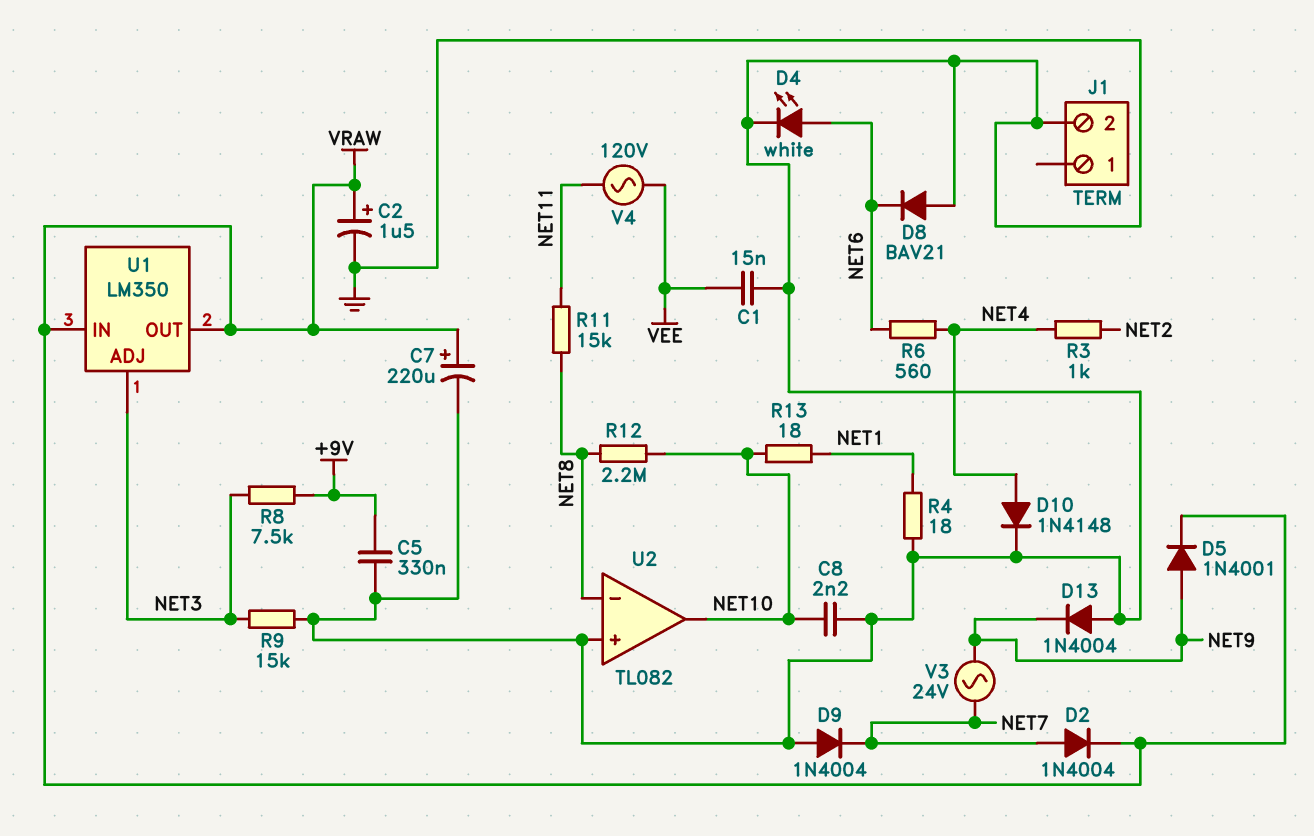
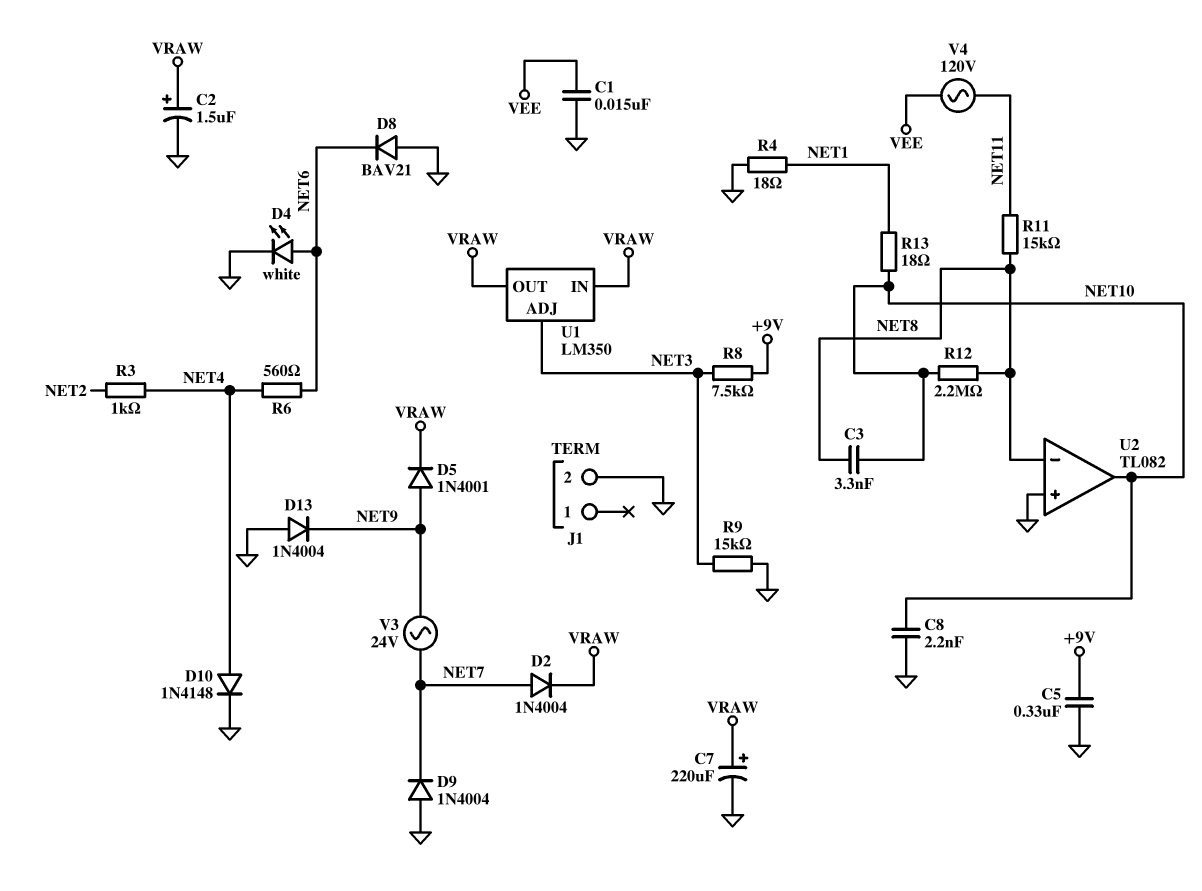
C3: none -> 3.3nF (NET8, NET10)

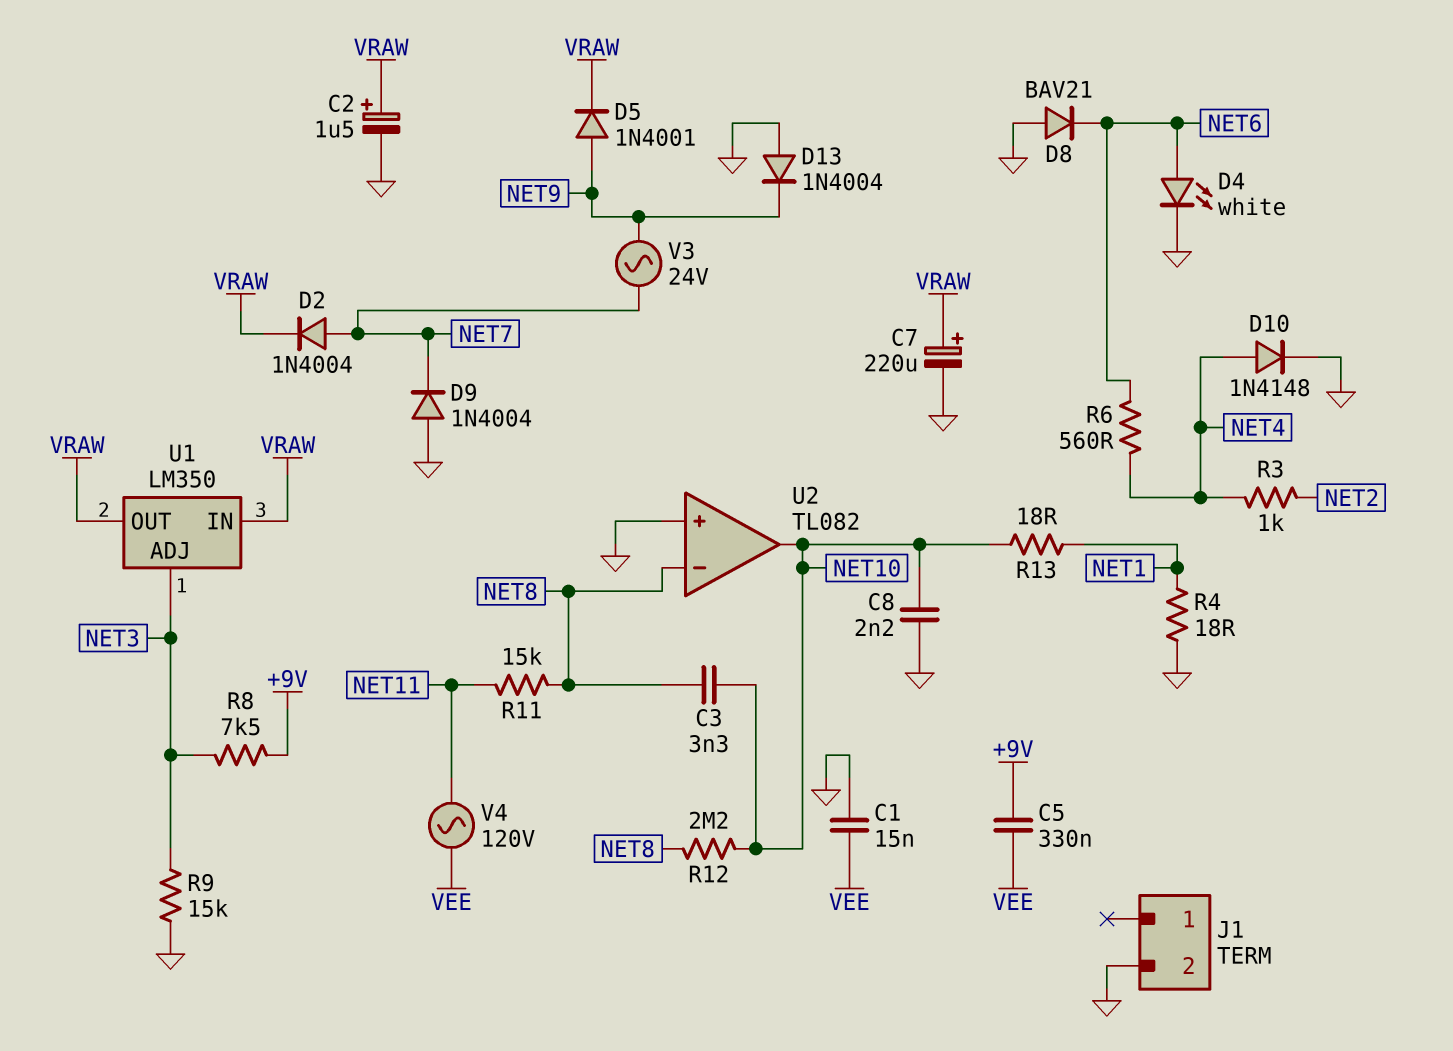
C5: 330nF (+9V, GND) -> 330nF (+9V, VEE)

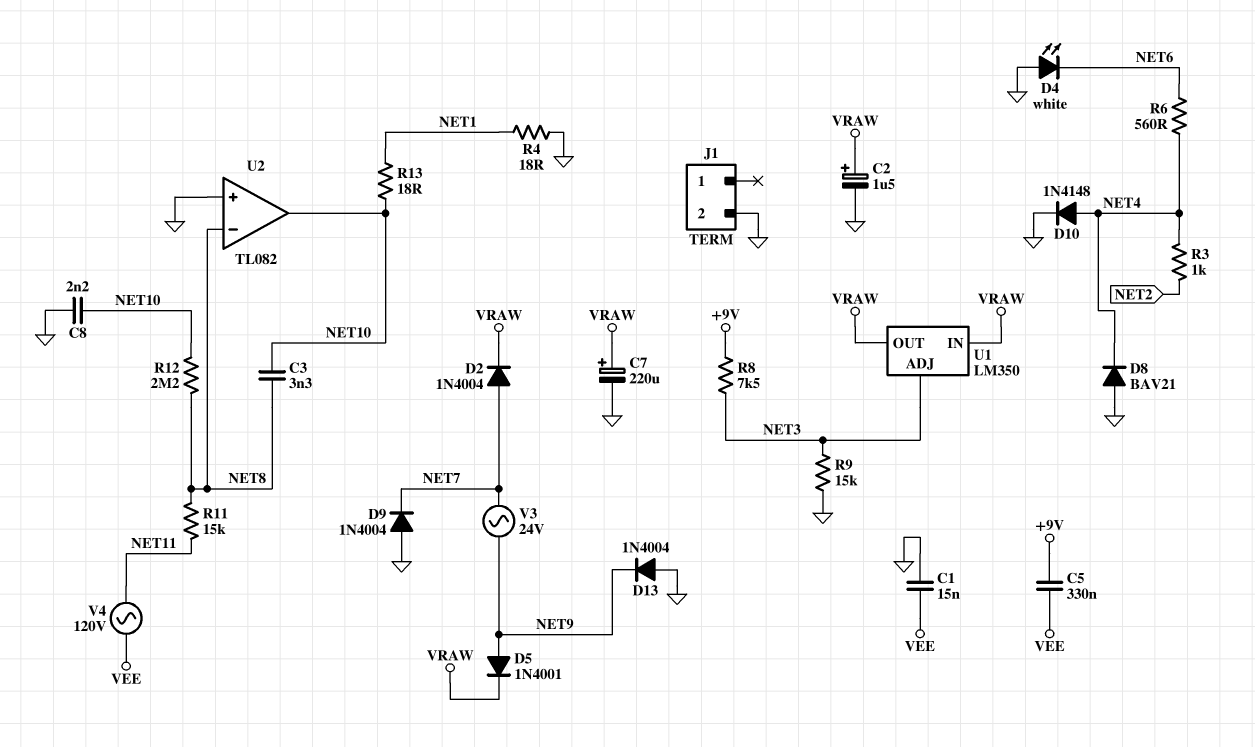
D4: LED white (A NET6, K GND) -> LED white (A GND, K NET6)
D8: diode BAV21 (A GND, K NET6) -> diode BAV21 (A GND, K NET4)

